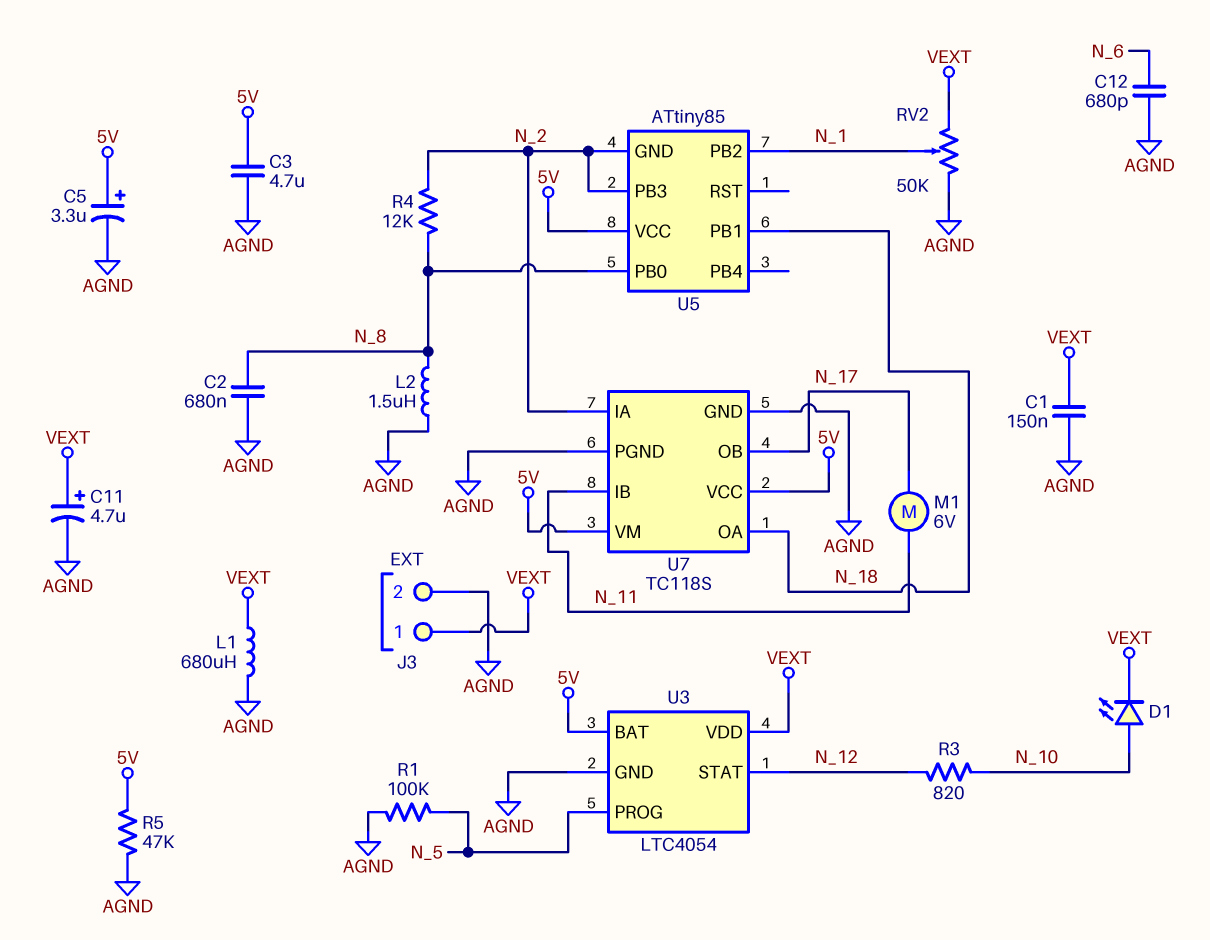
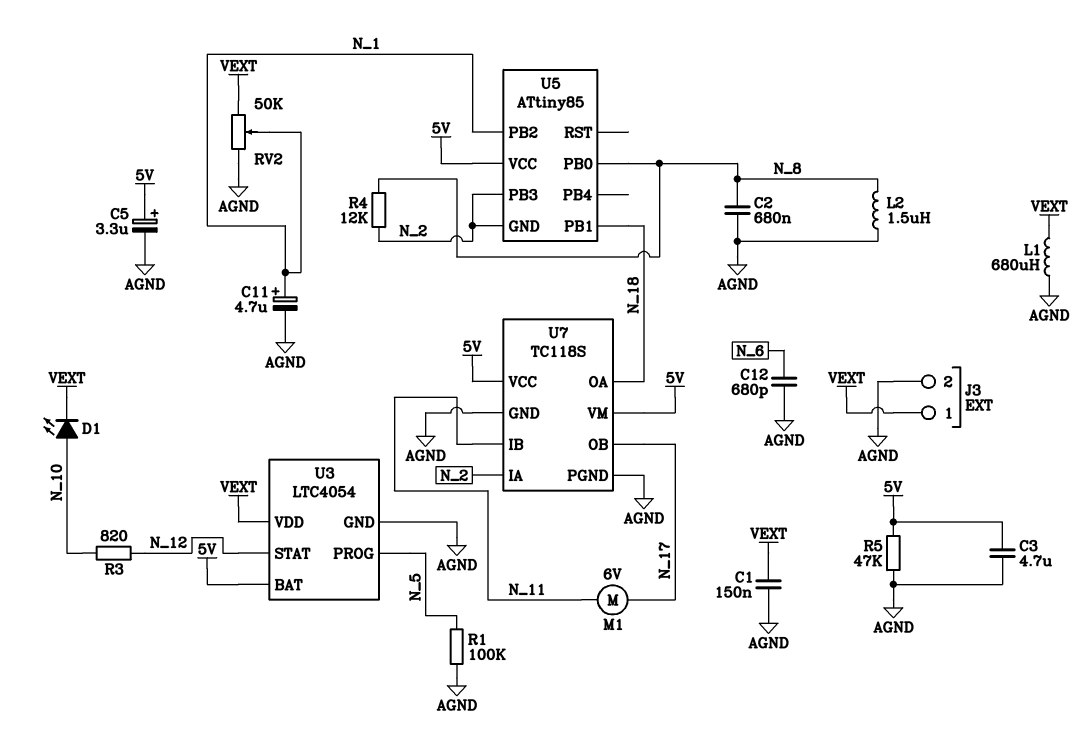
C11: 4.7uF (plus VEXT, minus AGND) -> 4.7uF (plus N_1, minus AGND)

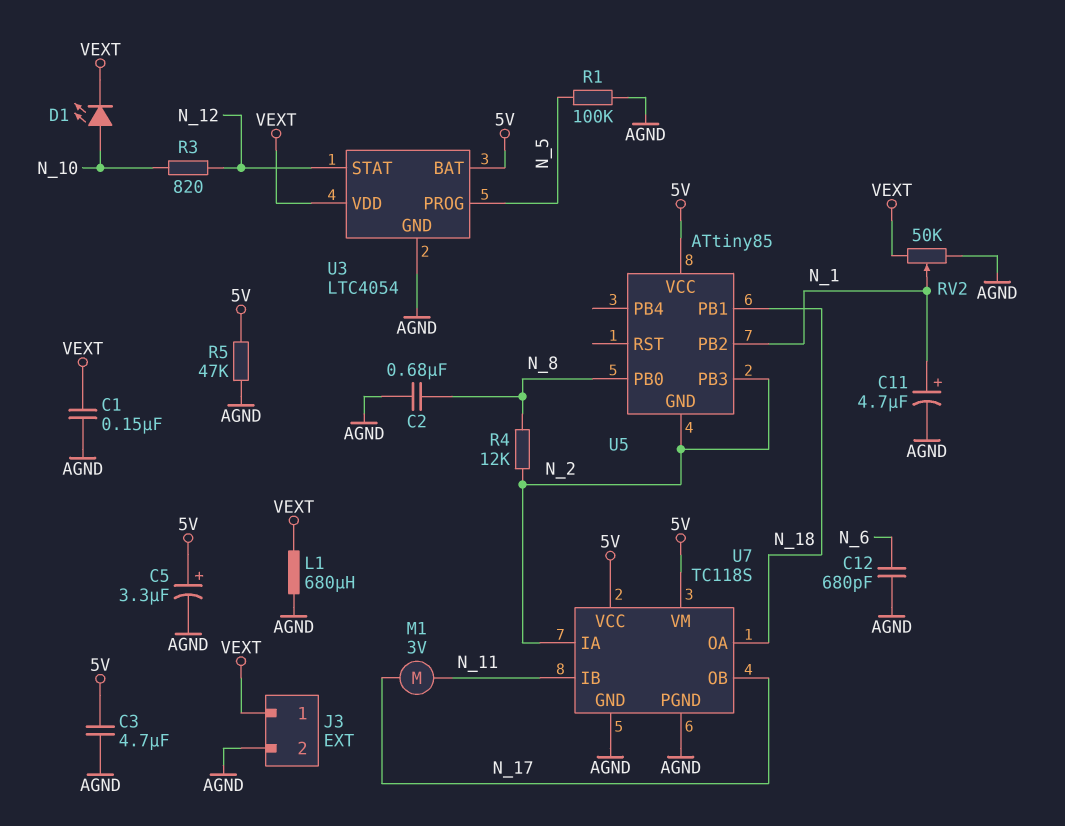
L2: 1.5uH (AGND, N_8) -> none
M1: motor 6V (N_11, N_17) -> motor 3V (N_11, N_17)

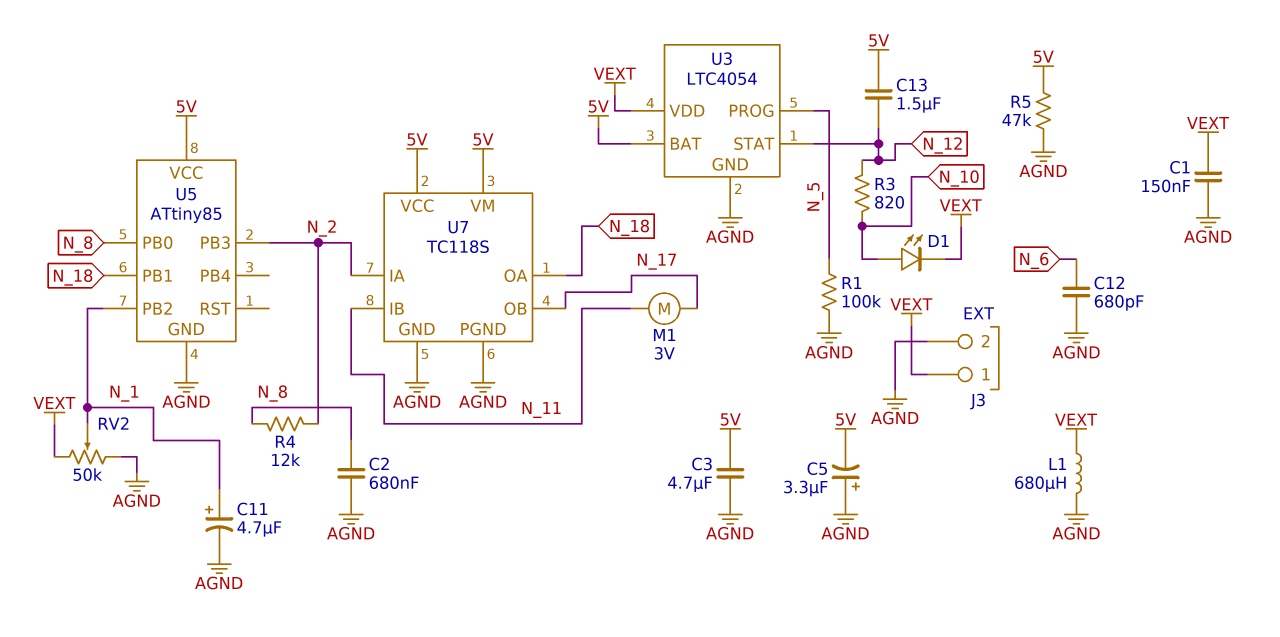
C5: 3.3uF (plus 5V, minus AGND) -> 3.3uF (plus AGND, minus 5V)
C13: none -> 1.5uF (5V, N_12)
U5 pin GND: N_2 -> AGND

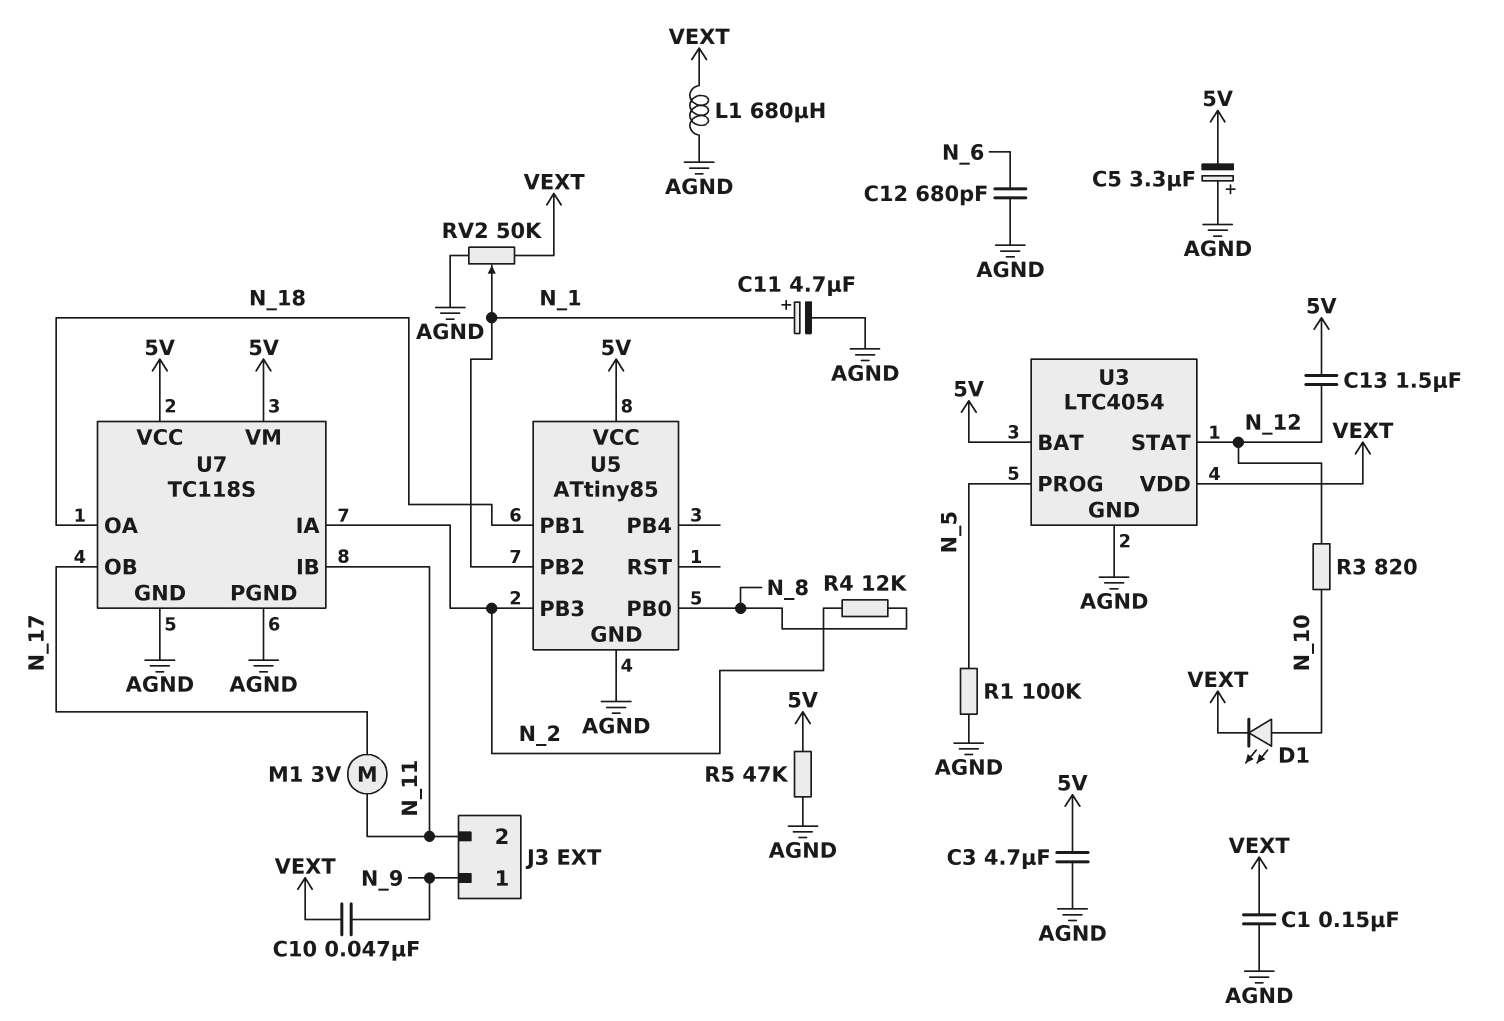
C2: 680nF (AGND, N_8) -> none
C10: none -> 47nF (N_9, VEXT)
J3 pin 1: VEXT -> N_9
J3 pin 2: AGND -> N_11

